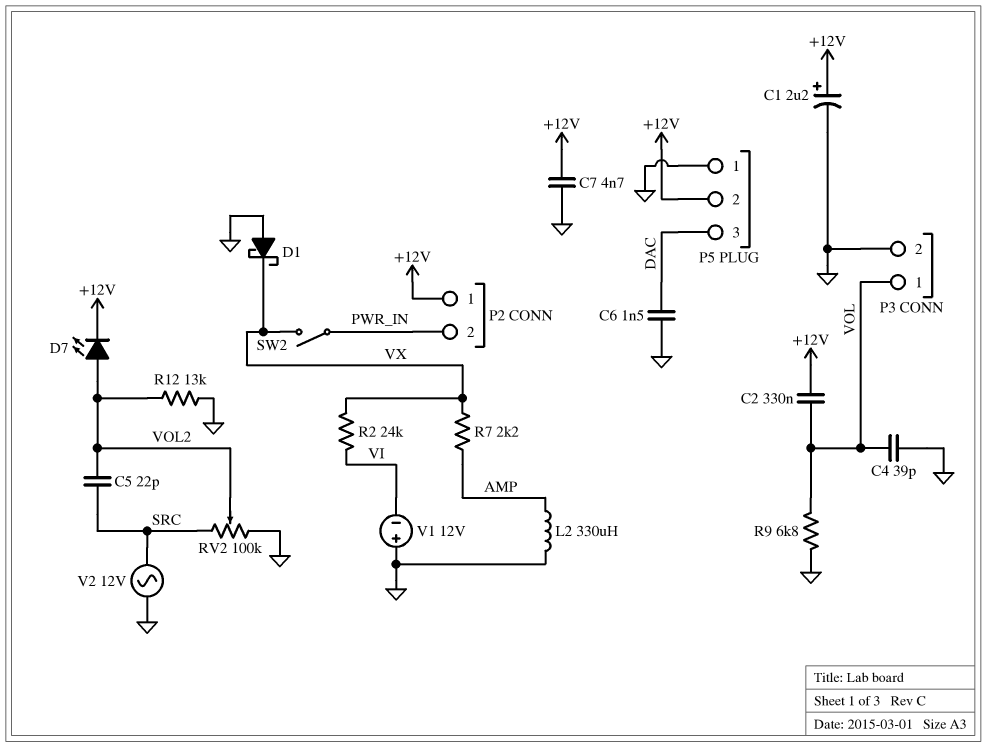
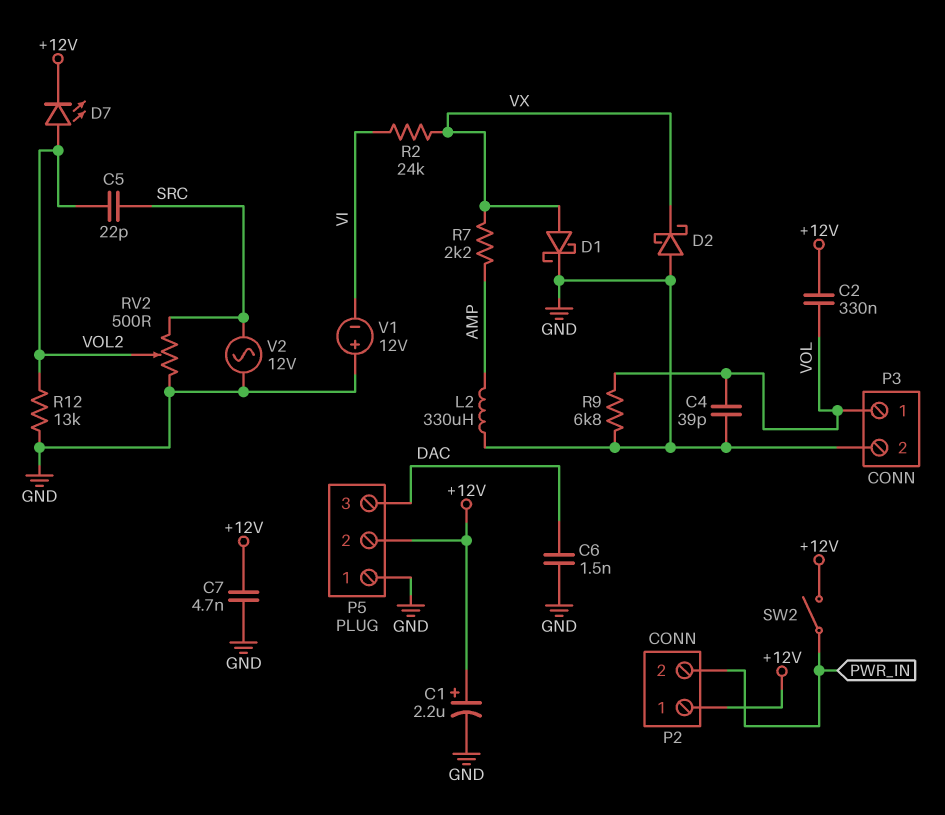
D1: schottky (A GND, K VX) -> schottky (A VX, K GND)
D2: none -> schottky (A GND, K VX)
RV2: 100k (GND, SRC, wiper VOL2) -> 500 (GND, SRC, wiper VOL2)
SW2: switch (PWR_IN, VX) -> switch (+12V, PWR_IN)

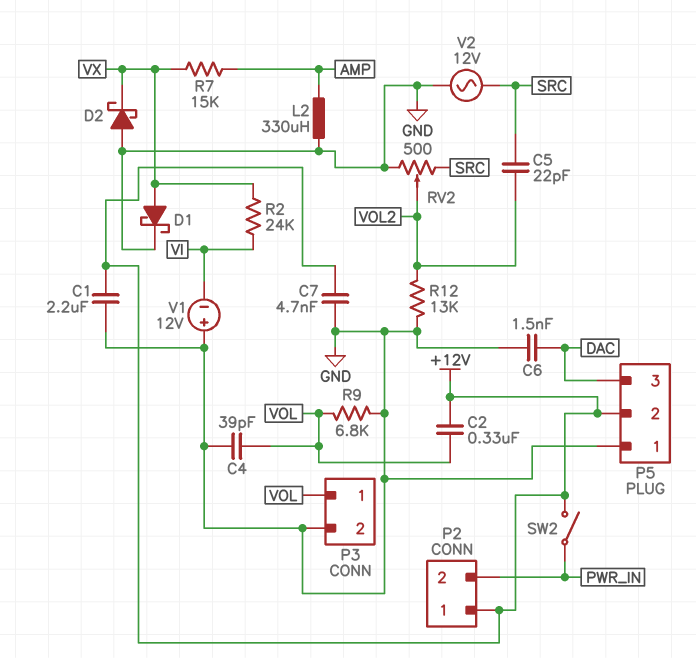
C1: 2.2uF (plus +12V, minus GND) -> 2.2uF (+12V, GND)
D7: LED (A VOL2, K +12V) -> none
R7: 2.2k (AMP, VX) -> 15k (AMP, VX)

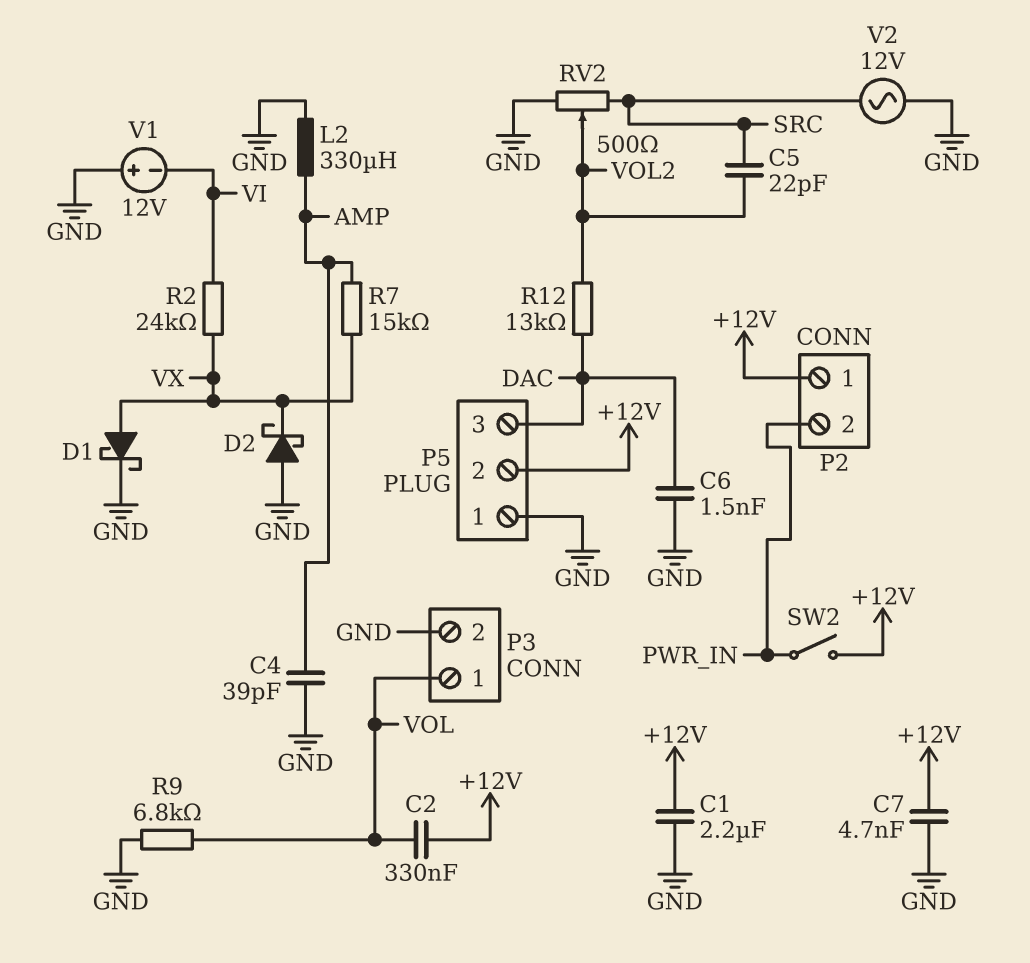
C4: 39pF (GND, VOL) -> 39pF (AMP, GND)
R12: 13k (GND, VOL2) -> 13k (DAC, VOL2)

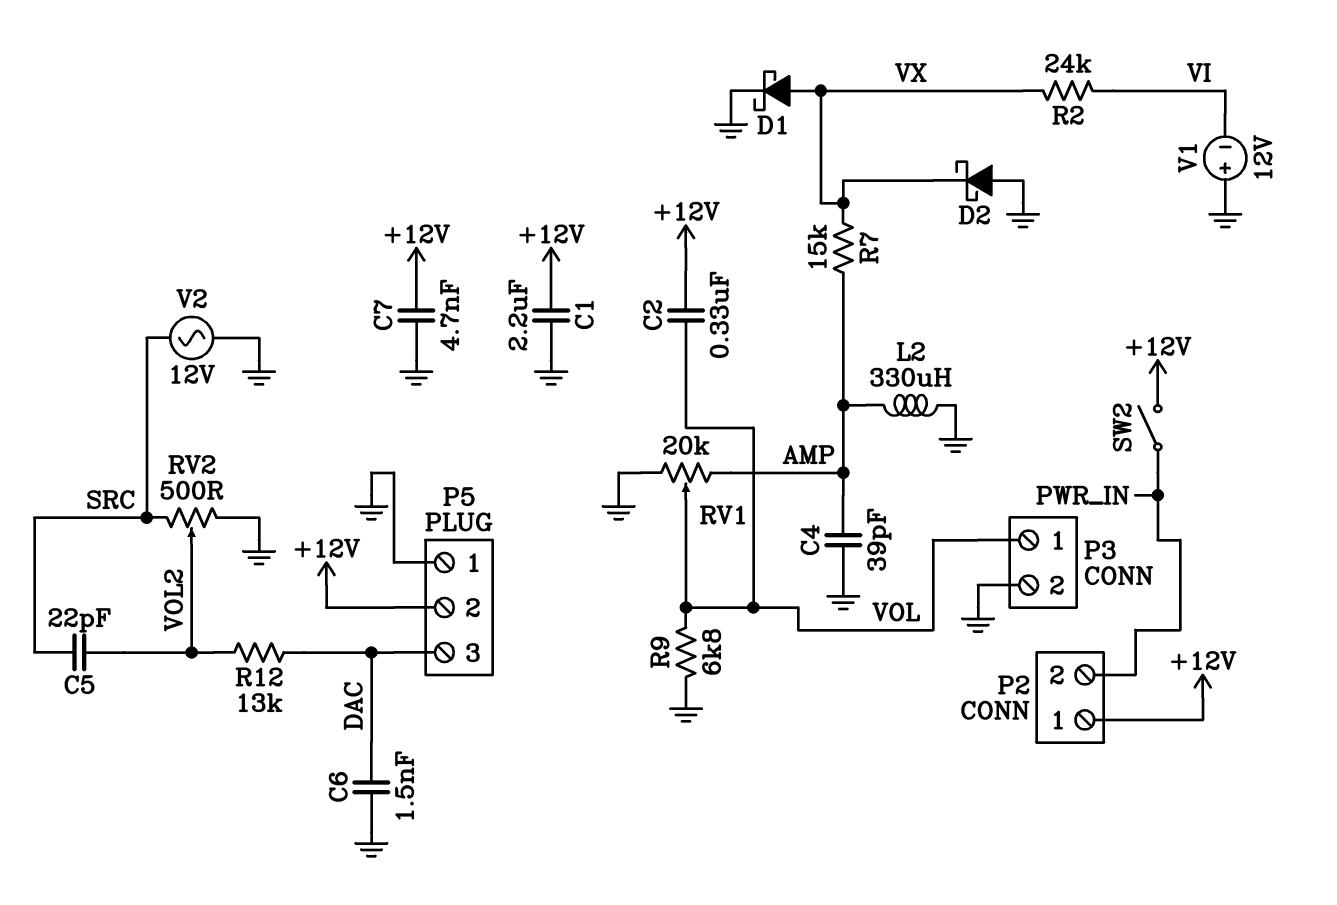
RV1: none -> 20k (AMP, GND, wiper VOL)

